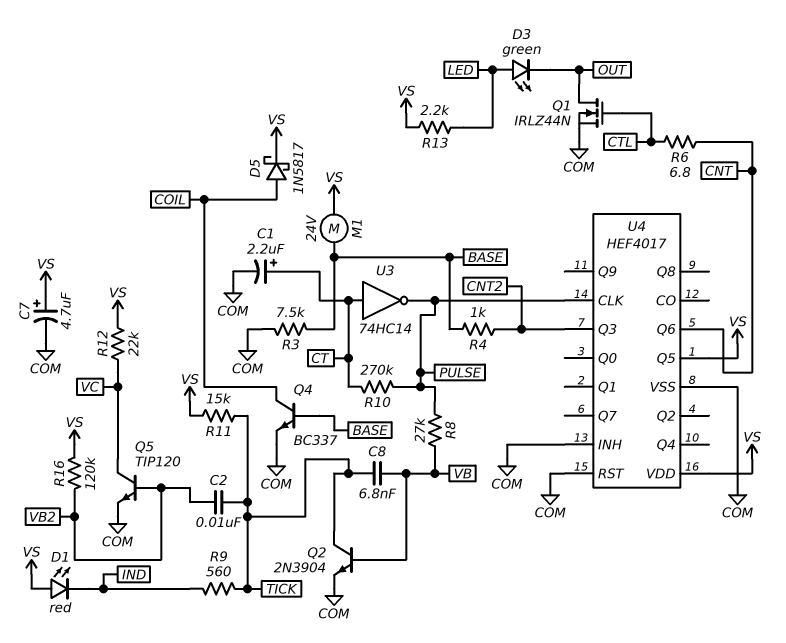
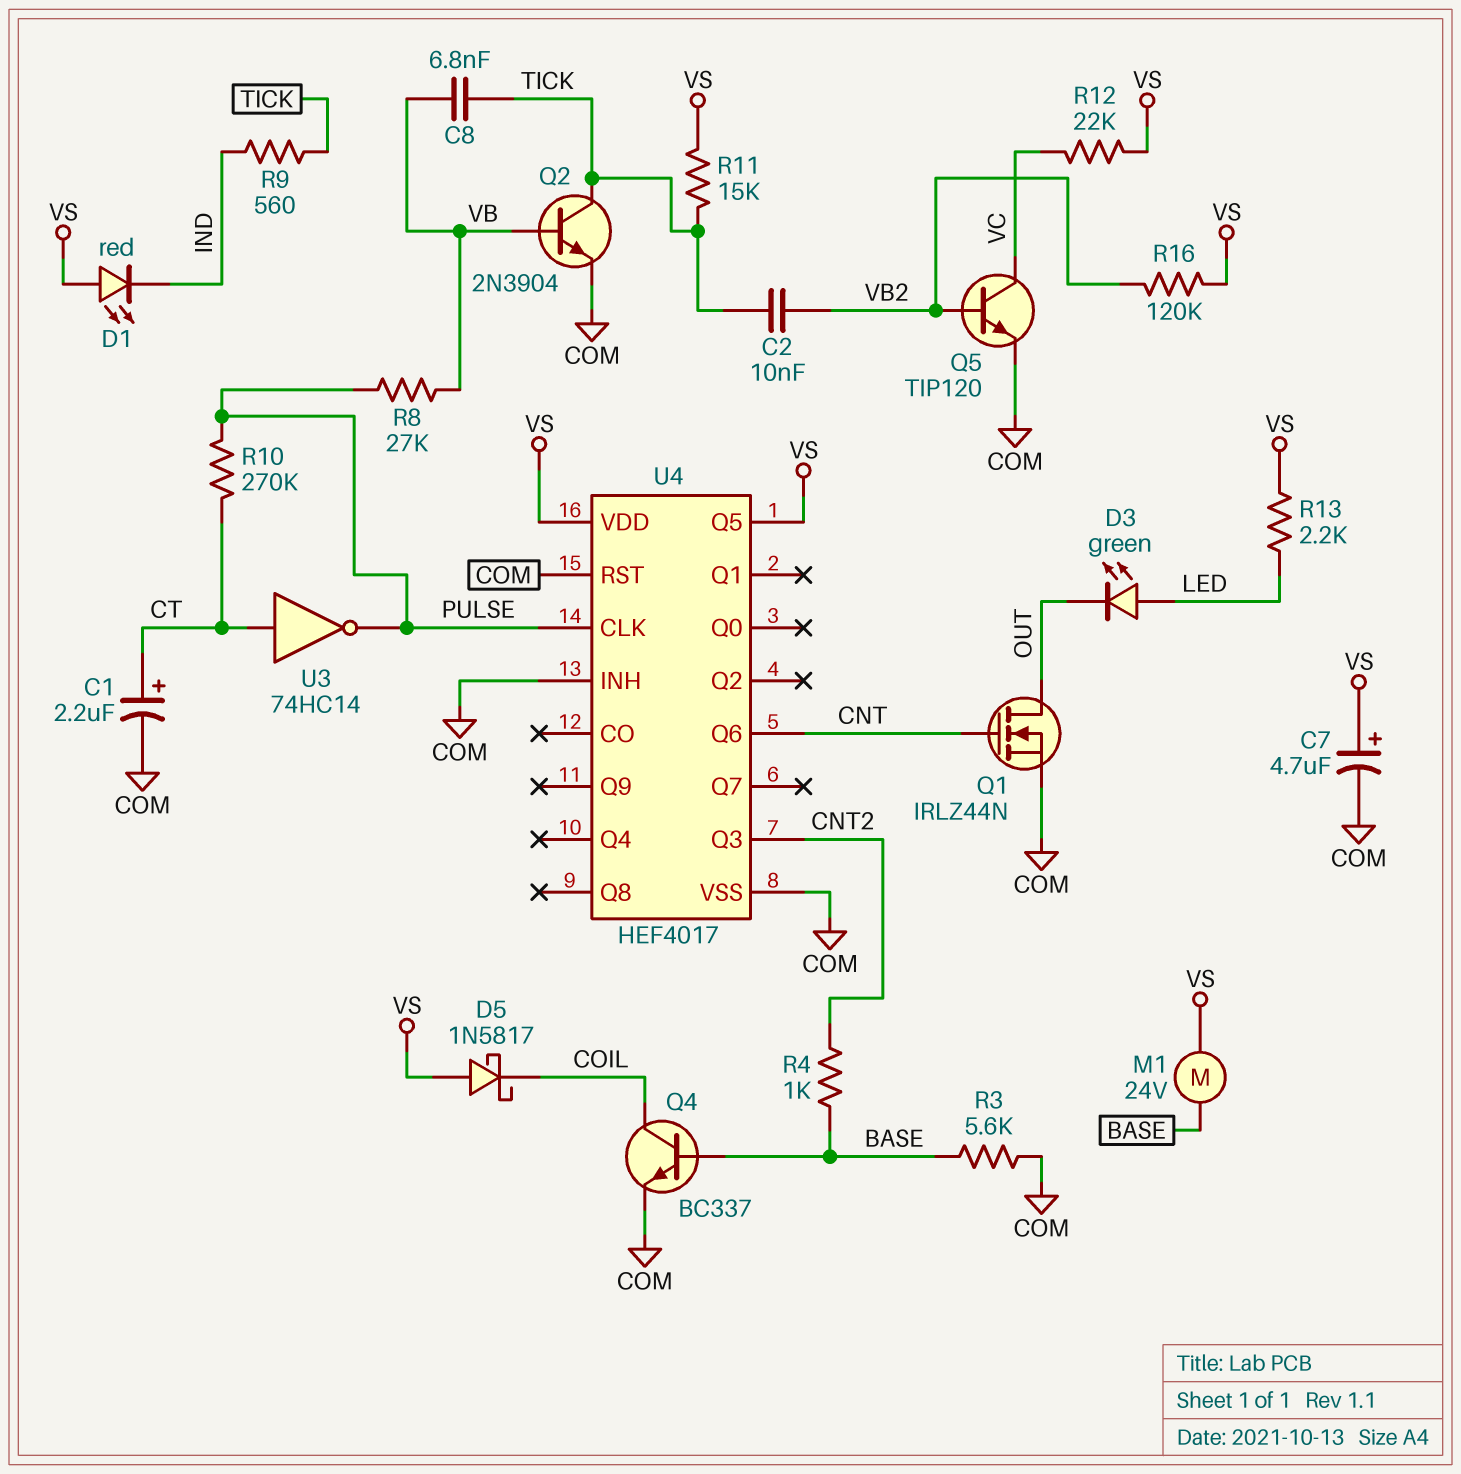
D5: schottky 1N5817 (A COIL, K VS) -> schottky 1N5817 (A VS, K COIL)
Q1: NMOS IRLZ44N (G CTL, D OUT, S COM) -> NMOS IRLZ44N (G CNT, D OUT, S COM)
R3: 7.5k (BASE, COM) -> 5.6k (BASE, COM)
R6: 6.8 (CNT, CTL) -> none

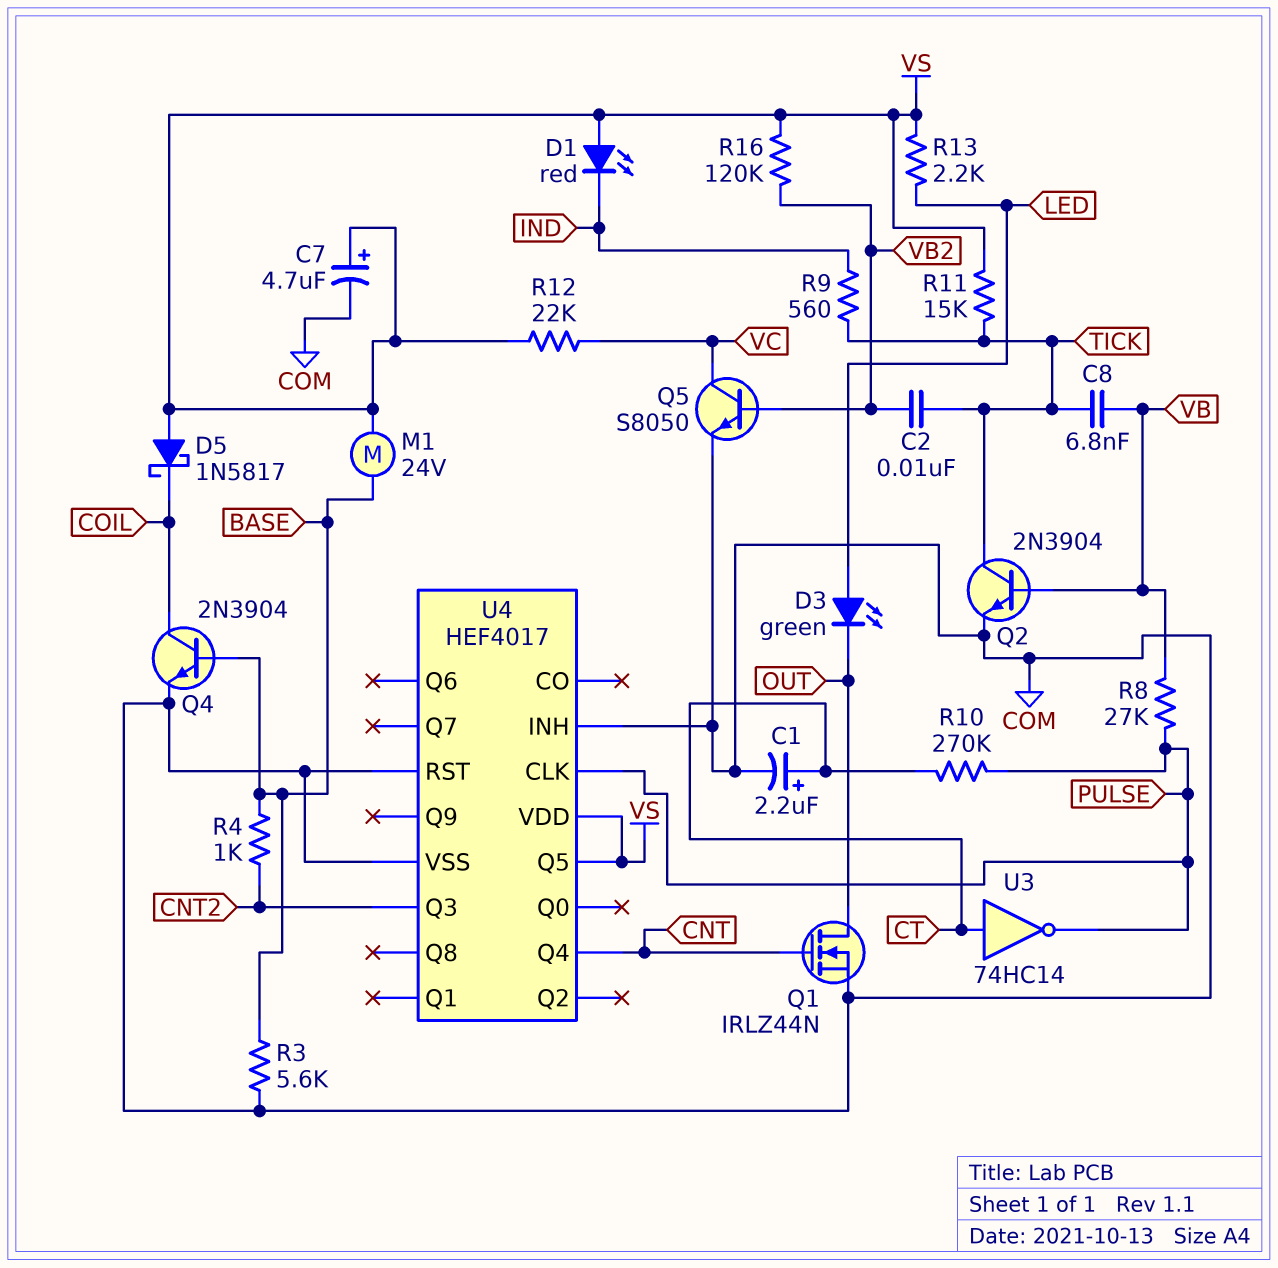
Q4: NPN BC337 (B BASE, C COIL, E COM) -> NPN 2N3904 (B BASE, C COIL, E COM)
Q5: NPN TIP120 (B VB2, C VC, E COM) -> NPN S8050 (B VB2, C VC, E COM)
U4 pin Q4: none -> CNT
U4 pin Q6: CNT -> none

